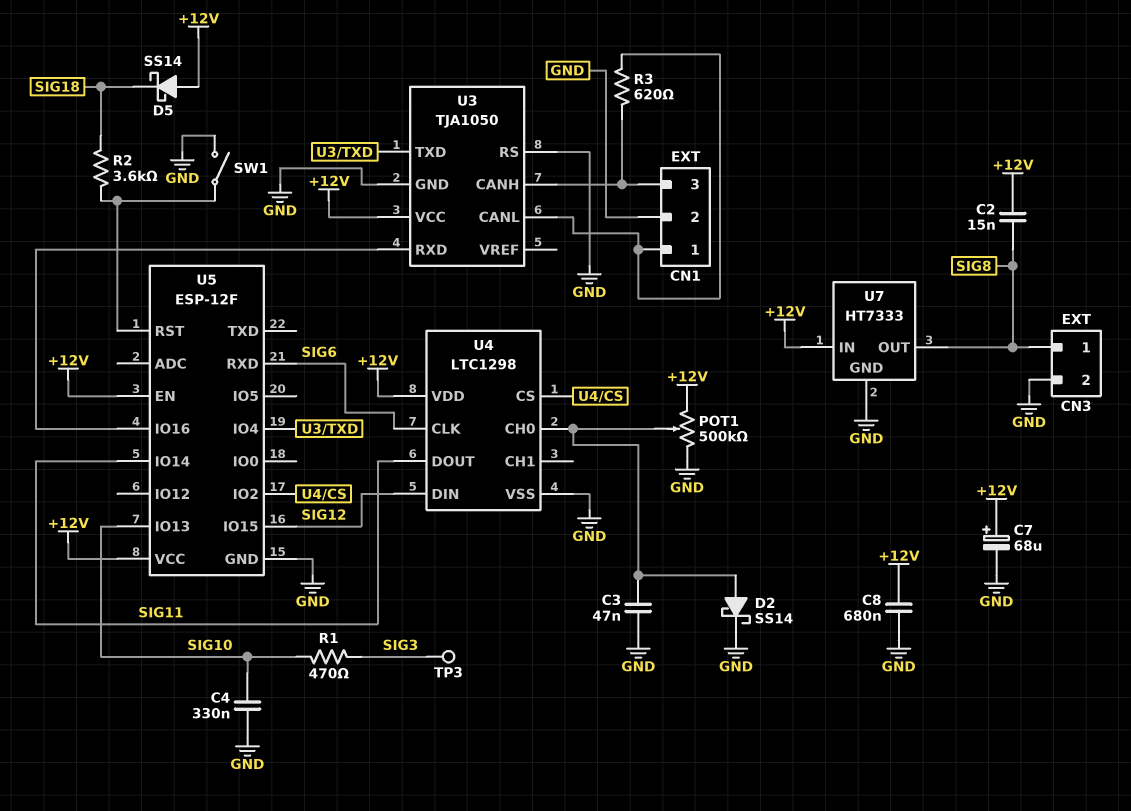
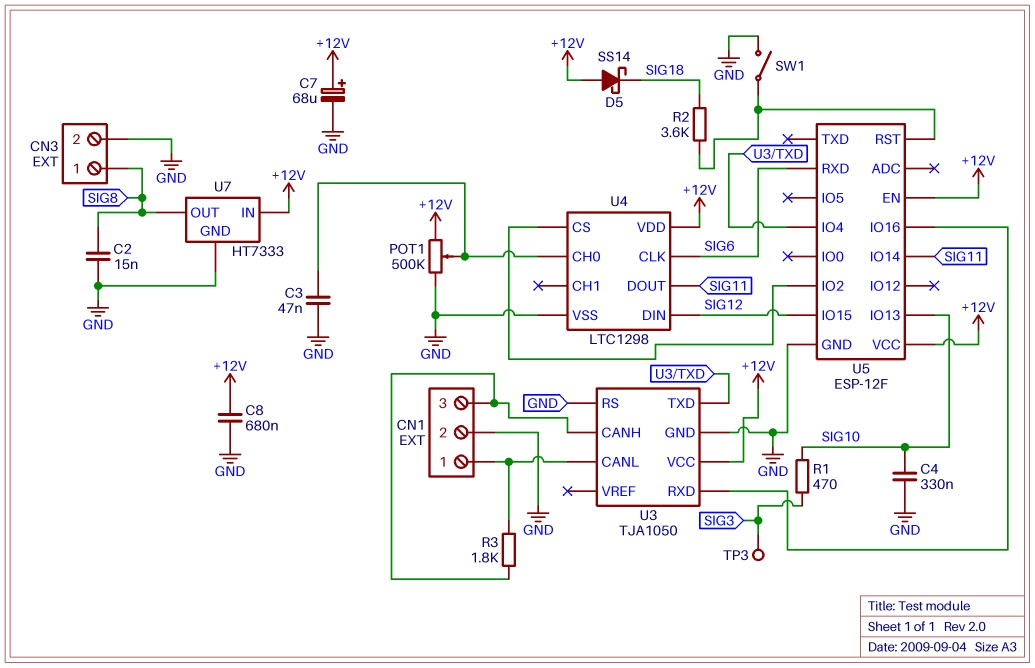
C2: 15nF (+12V, SIG8) -> 15nF (GND, SIG8)
D2: schottky SS14 (A U4/CH0, K GND) -> none
R3: 620 (CN1/1, CN1/3) -> 1.8k (CN1/1, CN1/3)

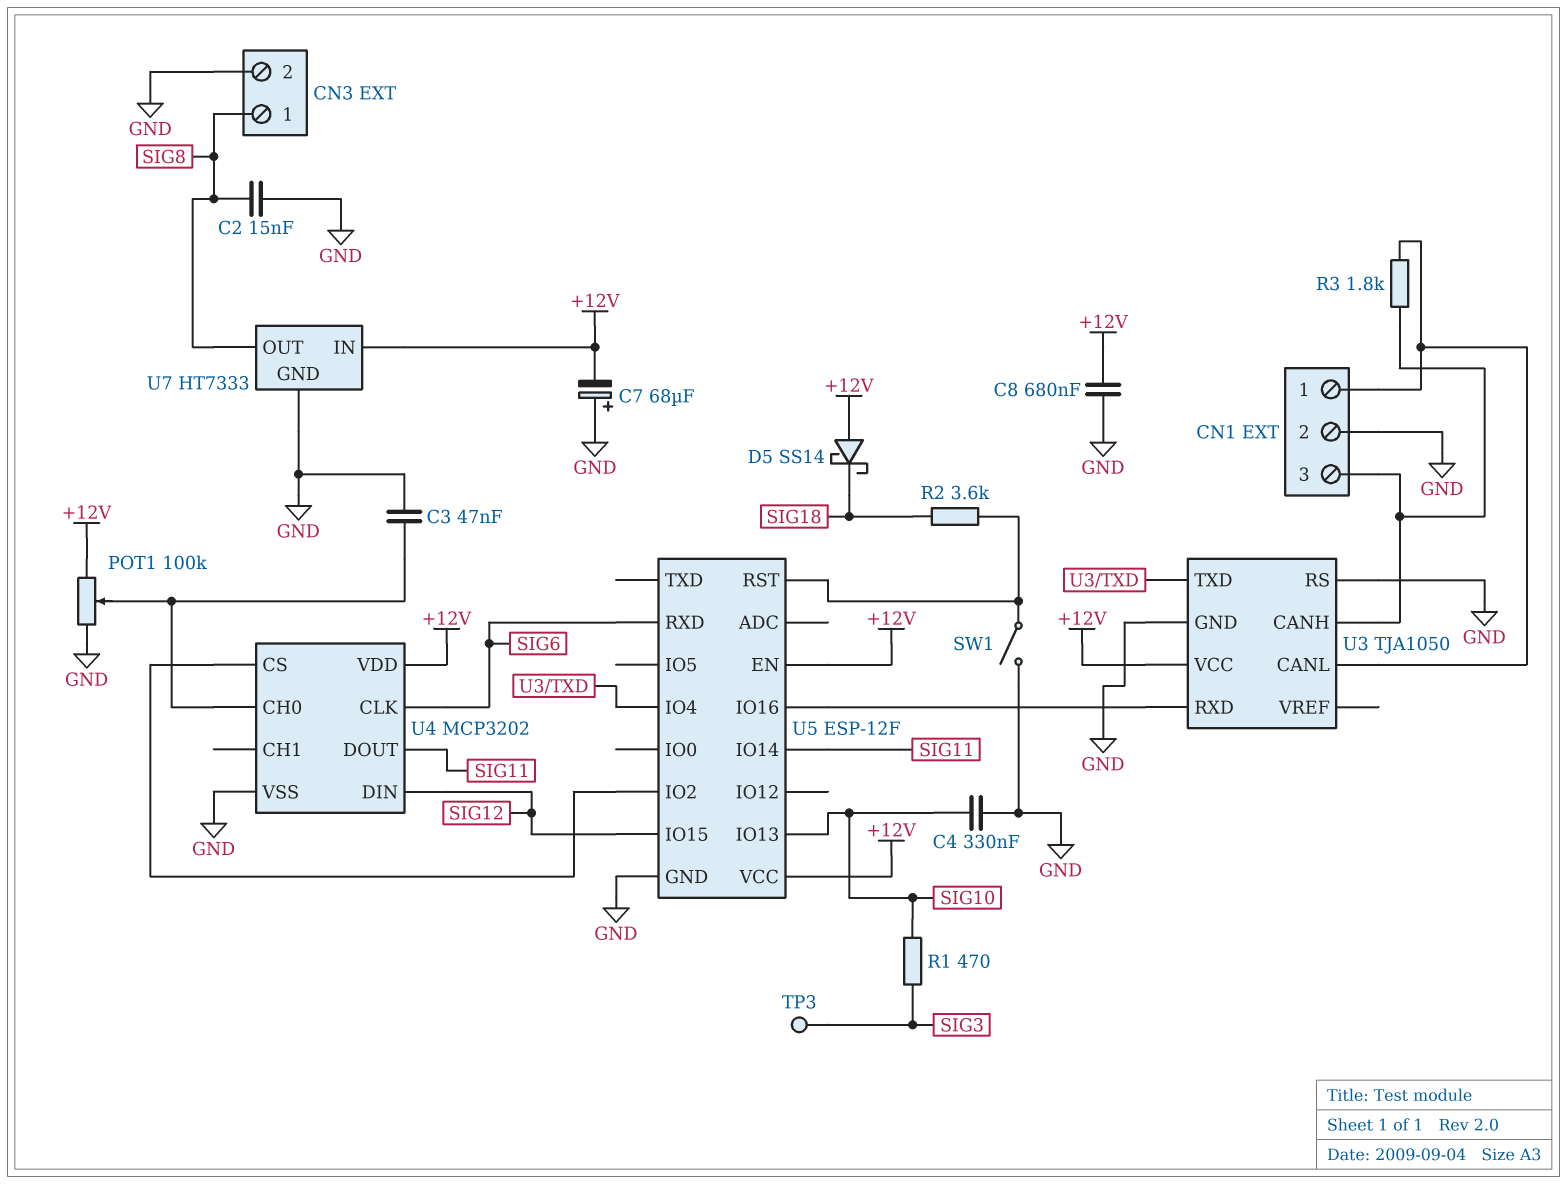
C7: 68uF (plus +12V, minus GND) -> 68uF (plus GND, minus +12V)
POT1: 500k (+12V, GND, wiper U4/CH0) -> 100k (+12V, GND, wiper U4/CH0)
U4: LTC1298 -> MCP3202

